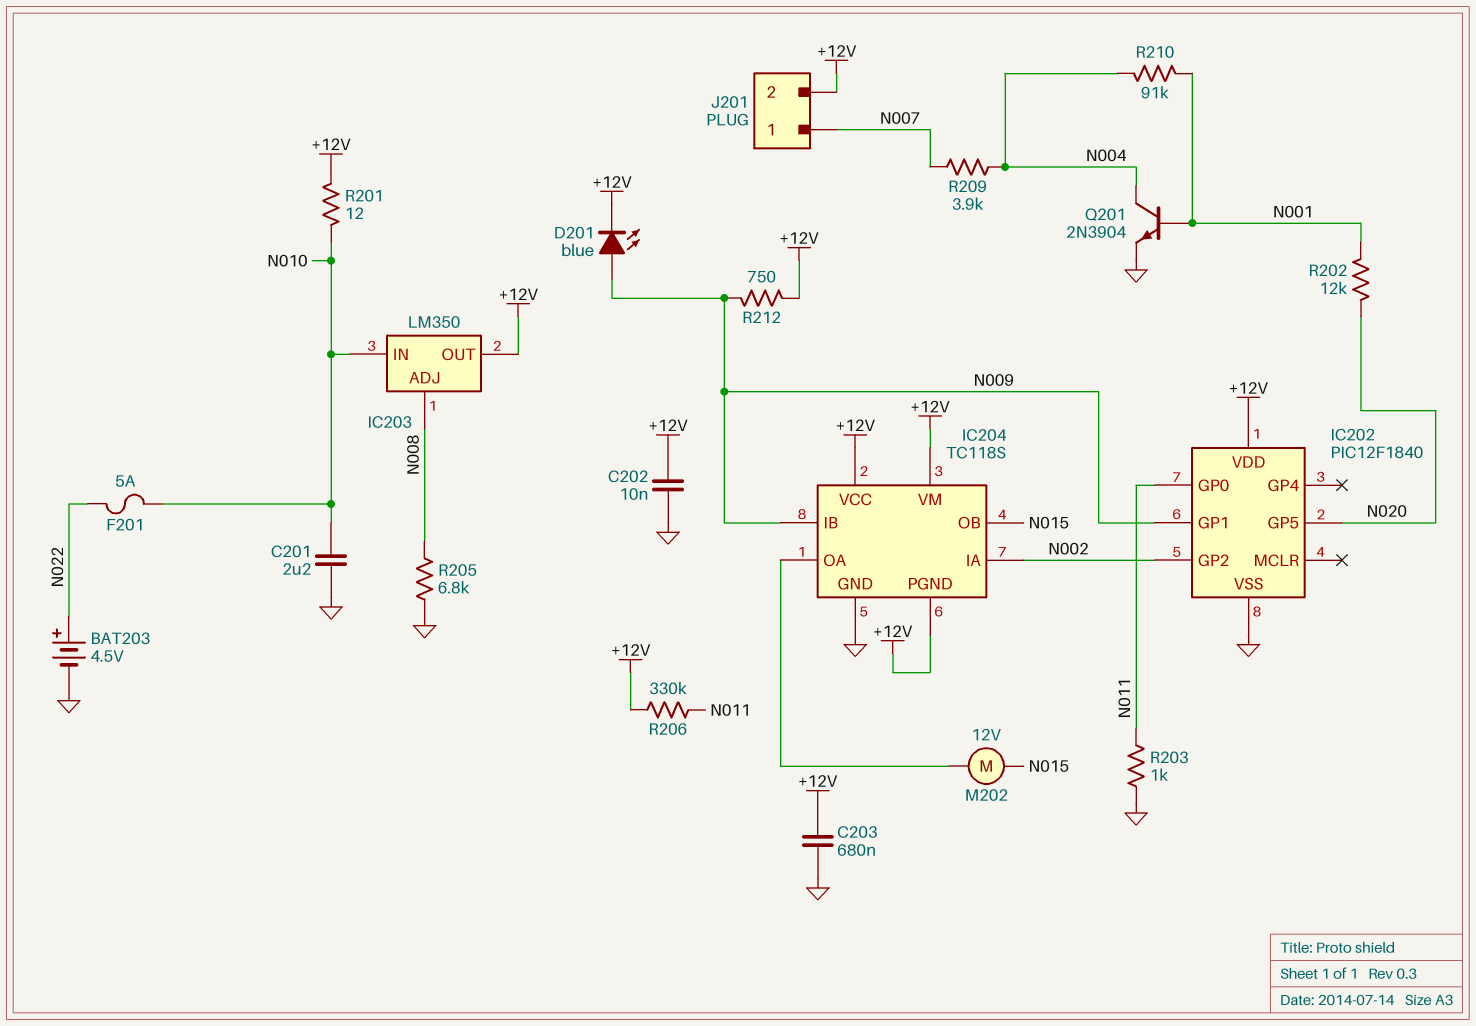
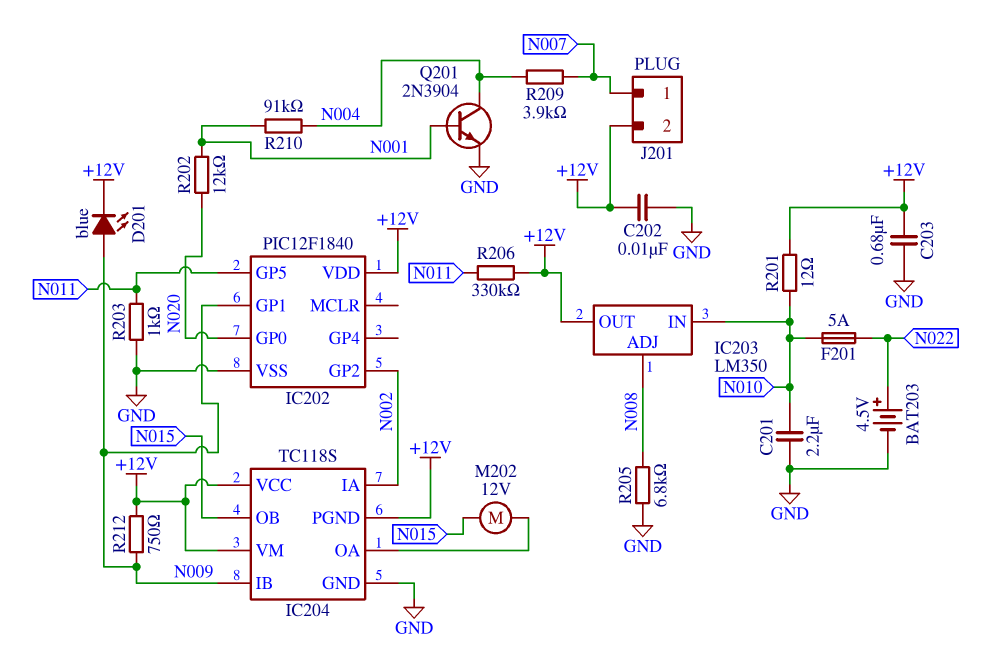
IC202 pin GP0: N011 -> N020
IC202 pin GP5: N020 -> N011

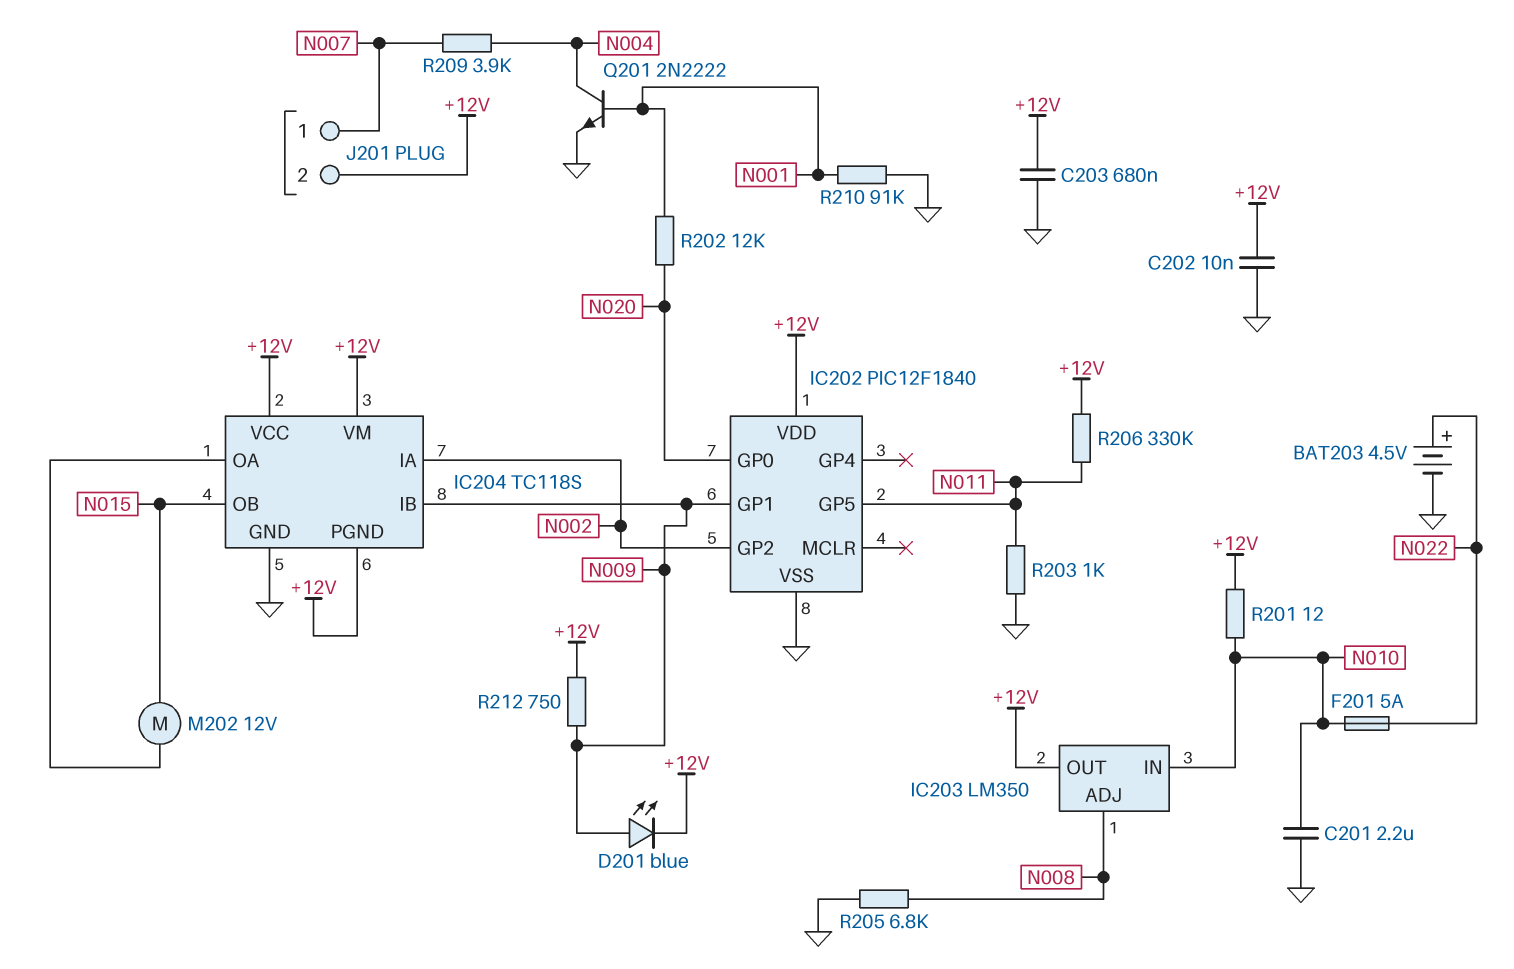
Q201: NPN 2N3904 (B N001, C N004, E GND) -> NPN 2N2222 (B N001, C N004, E GND)
R210: 91k (N001, N004) -> 91k (GND, N001)

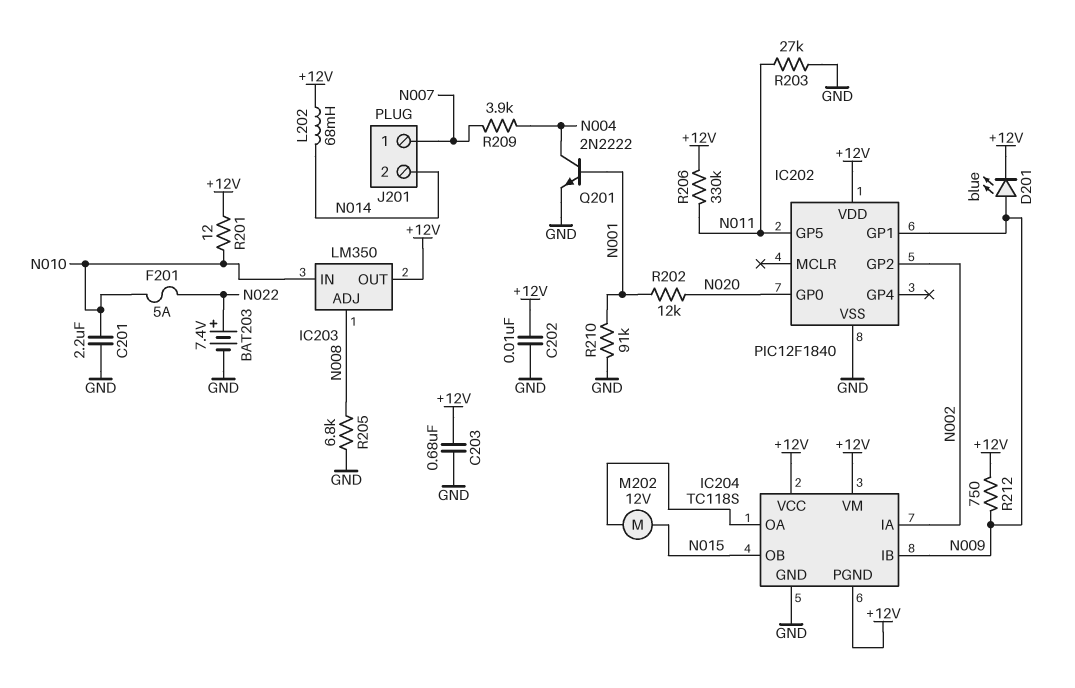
BAT203: 4.5V (plus N022, minus GND) -> 7.4V (plus N022, minus GND)
J201 pin 2: +12V -> N014
L202: none -> 68mH (+12V, N014)
R203: 1k (GND, N011) -> 27k (GND, N011)

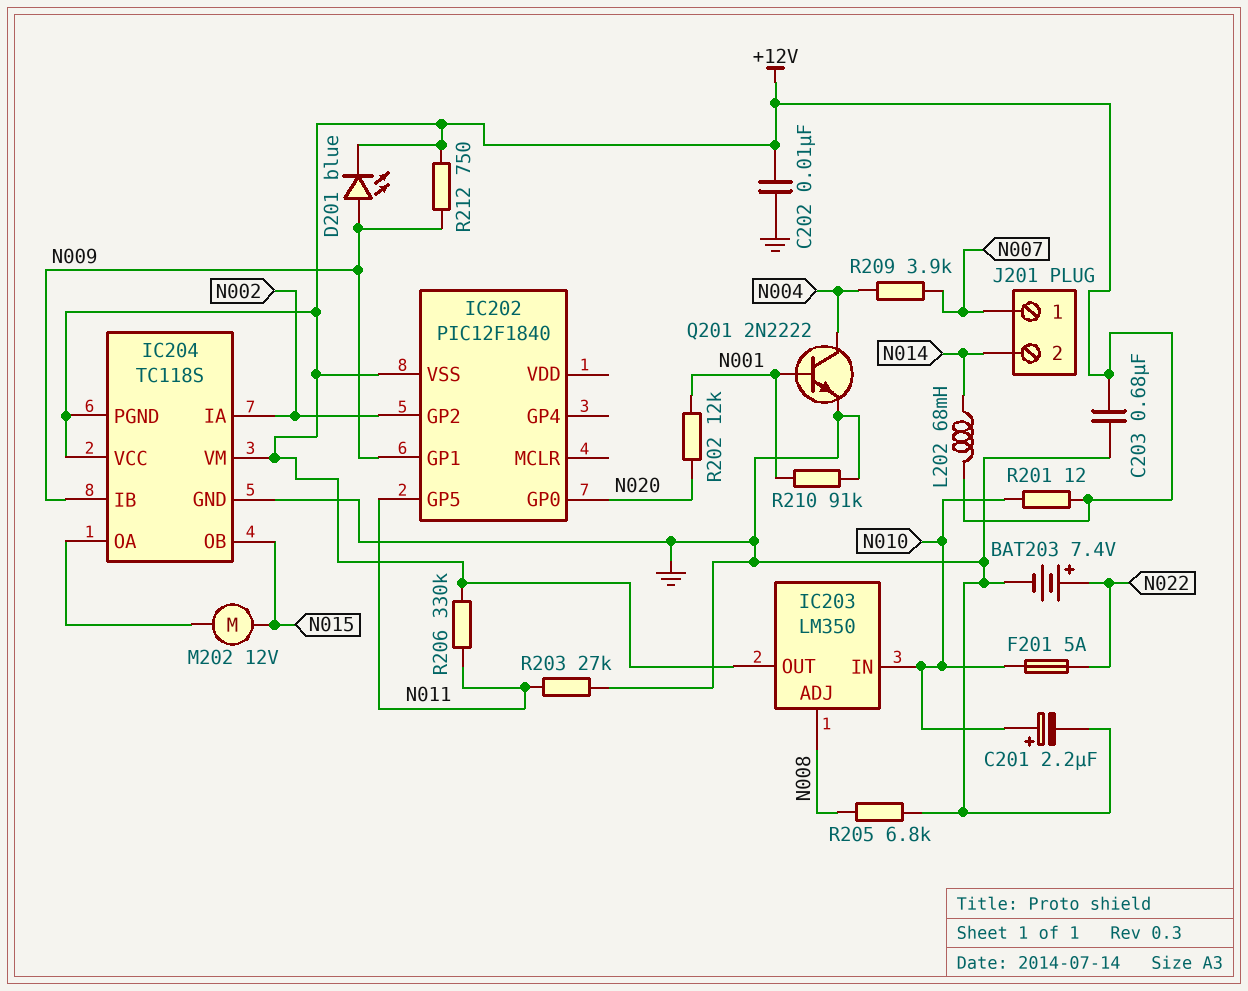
C201: 2.2uF (GND, N010) -> 2.2uF (plus N010, minus GND)
IC202 pin VDD: +12V -> none
IC202 pin VSS: GND -> +12V

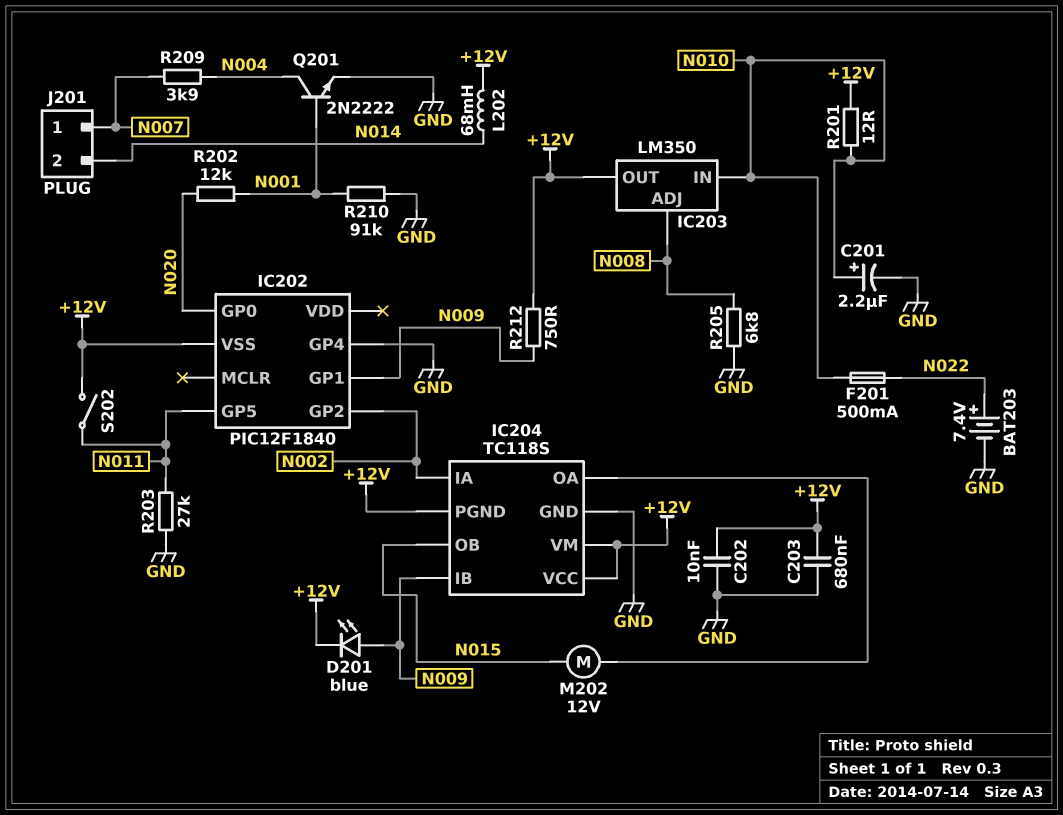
F201: 5A (N010, N022) -> 500mA (N010, N022)
IC202 pin GP4: none -> GND
R206: 330k (+12V, N011) -> none
S202: none -> switch (+12V, N011)

